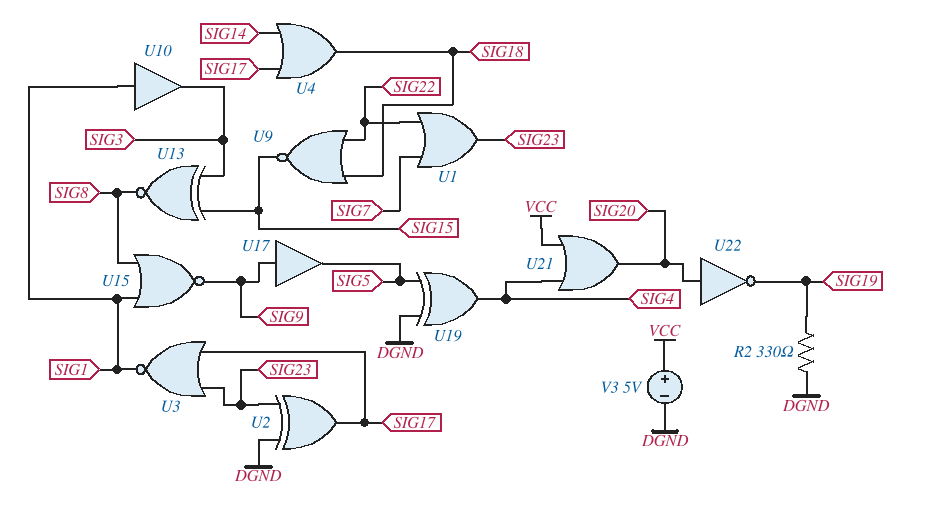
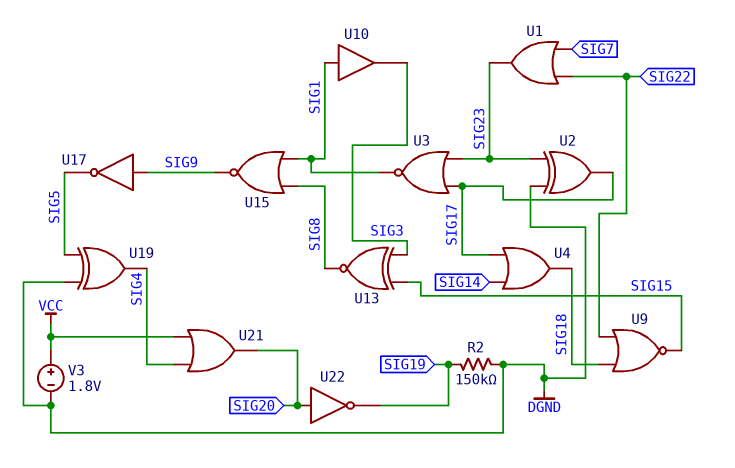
R2: 330 (DGND, SIG19) -> 150k (DGND, SIG19)
U17: buffer (in SIG9, out SIG5) -> NOT (in SIG9, out SIG5)
V3: 5V (plus VCC, minus DGND) -> 1.8V (plus VCC, minus DGND)

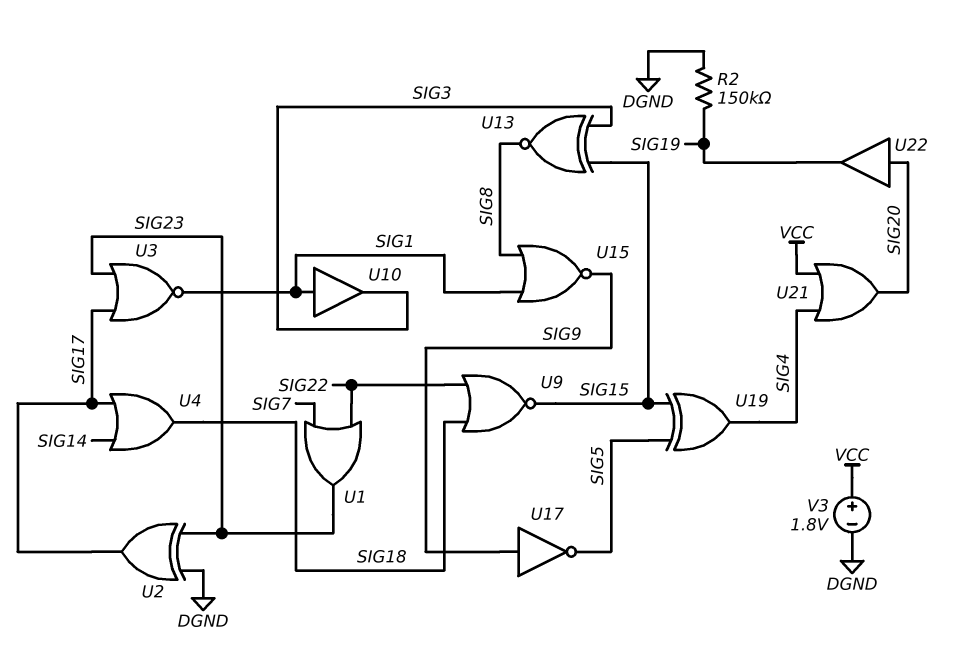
U19: XOR (in DGND, in SIG5, out SIG4) -> XOR (in SIG5, in SIG15, out SIG4)
U22: NOT (in SIG20, out SIG19) -> buffer (in SIG20, out SIG19)

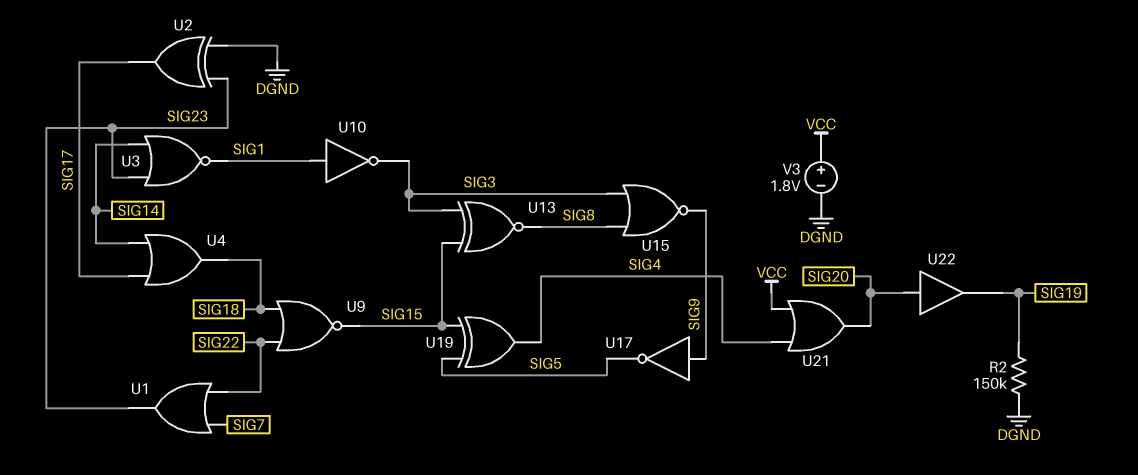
U3: NOR (in SIG17, in SIG23, out SIG1) -> NOR (in SIG14, in SIG23, out SIG1)
U10: buffer (in SIG1, out SIG3) -> NOT (in SIG1, out SIG3)
U15: NOR (in SIG1, in SIG8, out SIG9) -> NOR (in SIG3, in SIG8, out SIG9)

